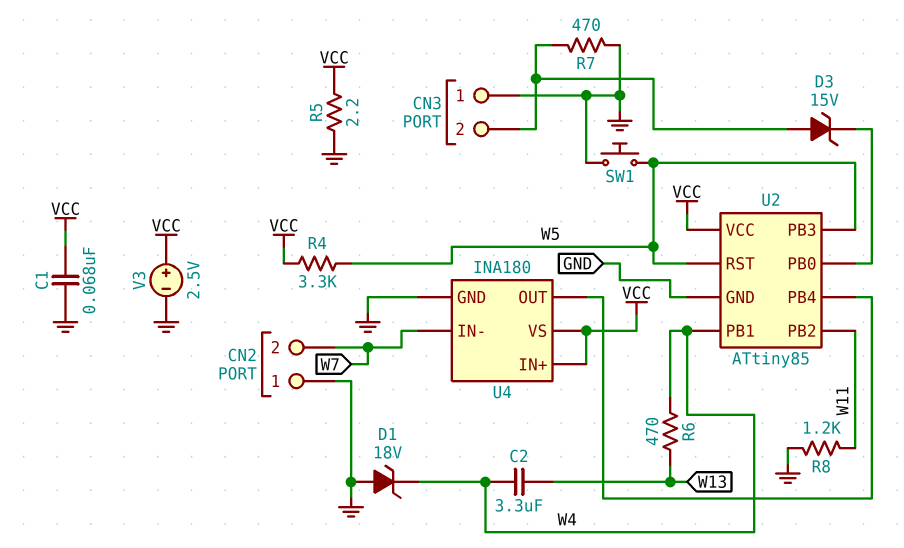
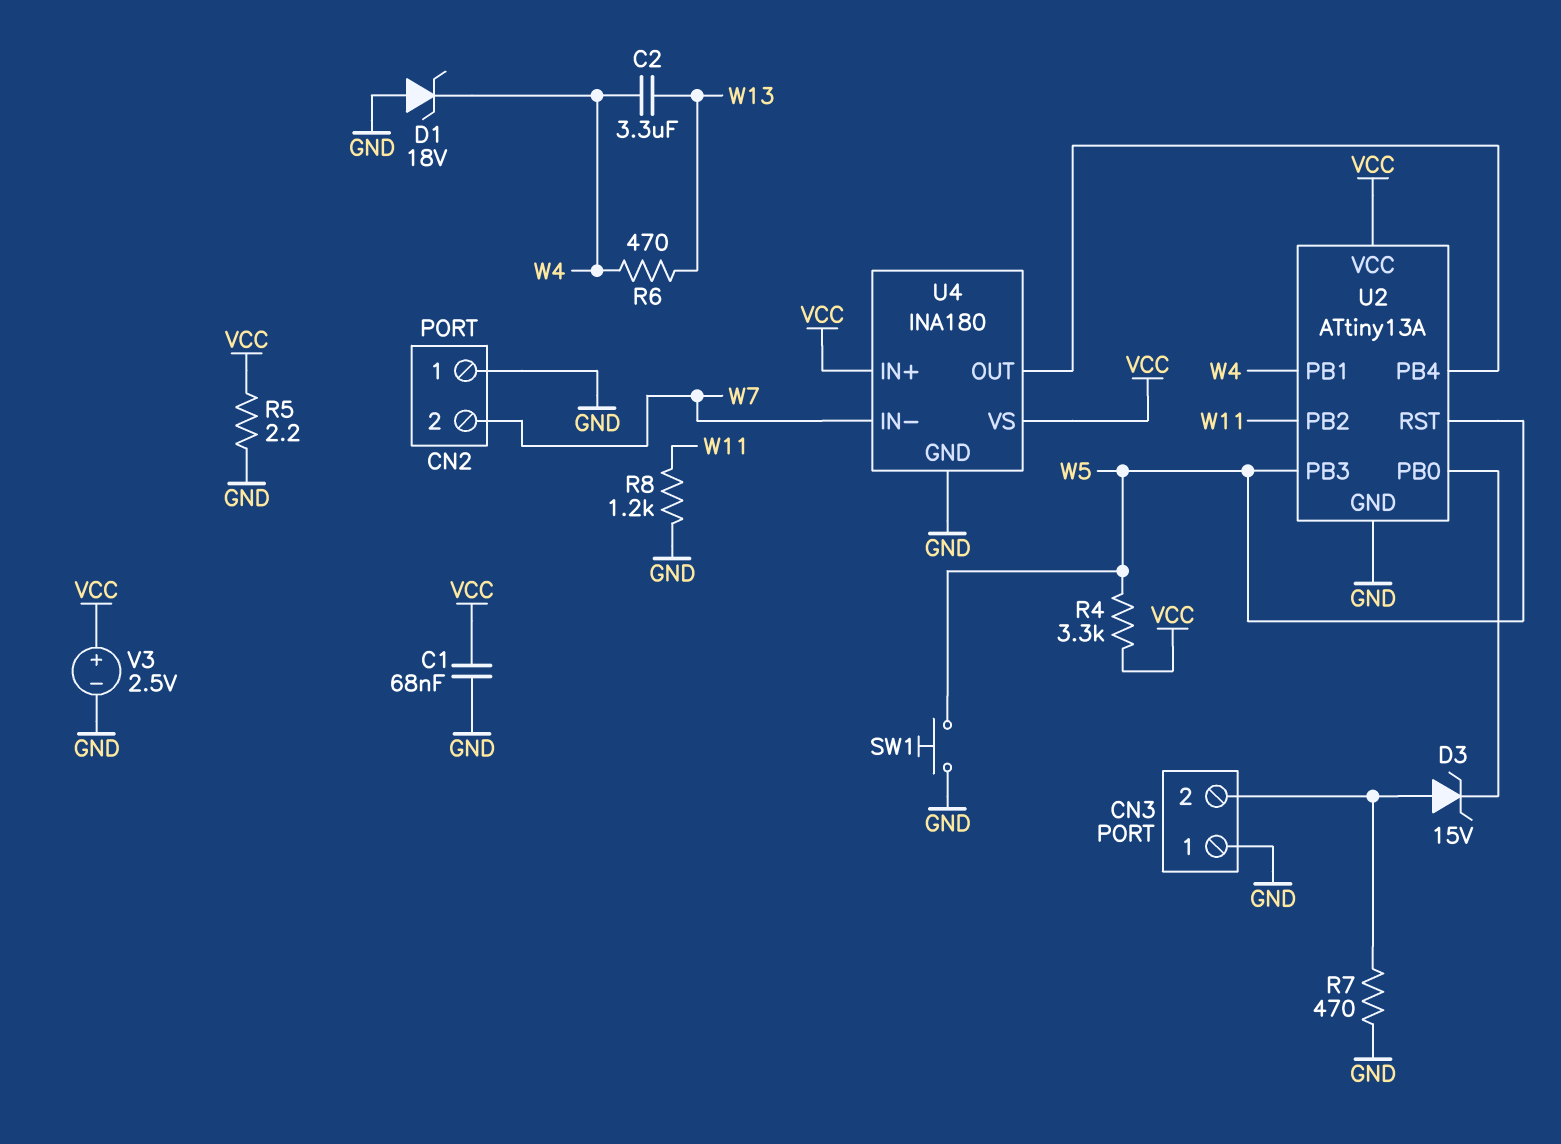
U2: ATtiny85 -> ATtiny13A

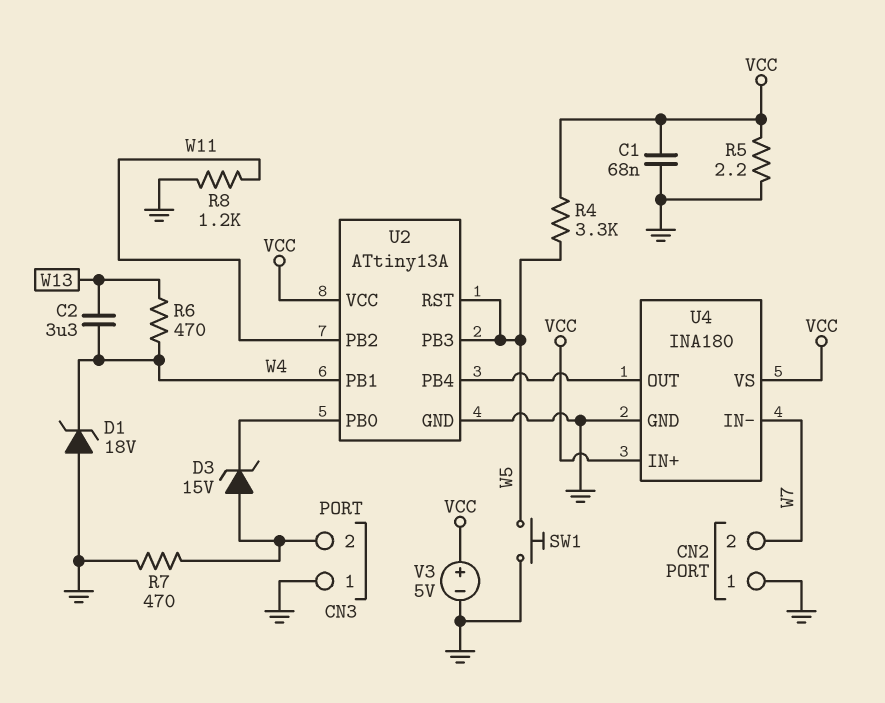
V3: 2.5V (plus VCC, minus GND) -> 5V (plus VCC, minus GND)

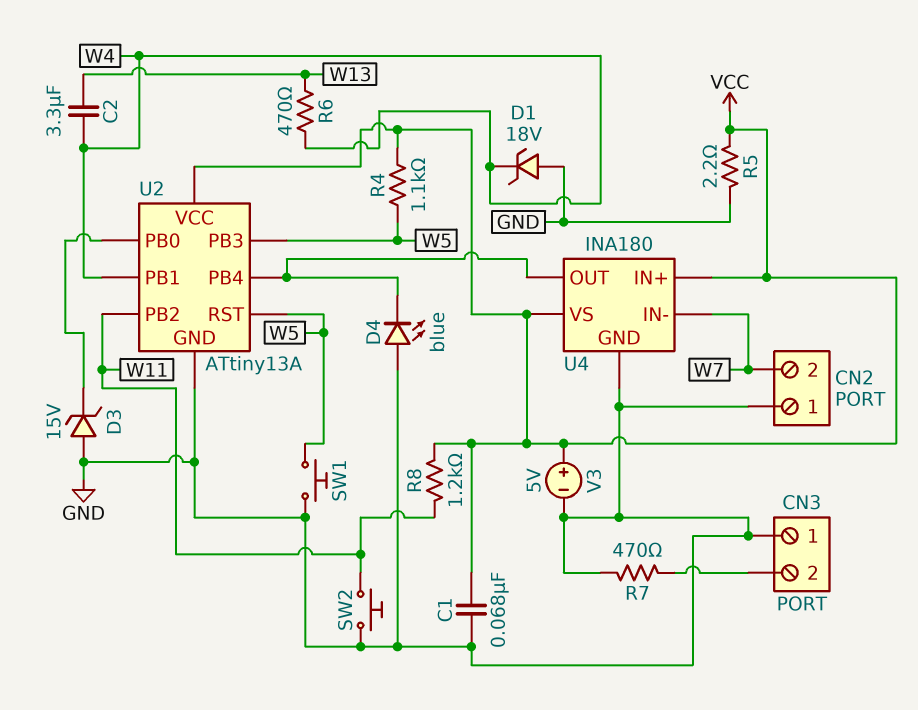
D3: zener 15V (A CN3/2, K U2/PB0) -> zener 15V (A GND, K U2/PB0)
D4: none -> LED blue (A GND, K U2/PB4)
R4: 3.3k (VCC, W5) -> 1.1k (VCC, W5)
R8: 1.2k (GND, W11) -> 1.2k (VCC, W11)
SW2: none -> button (GND, W11)

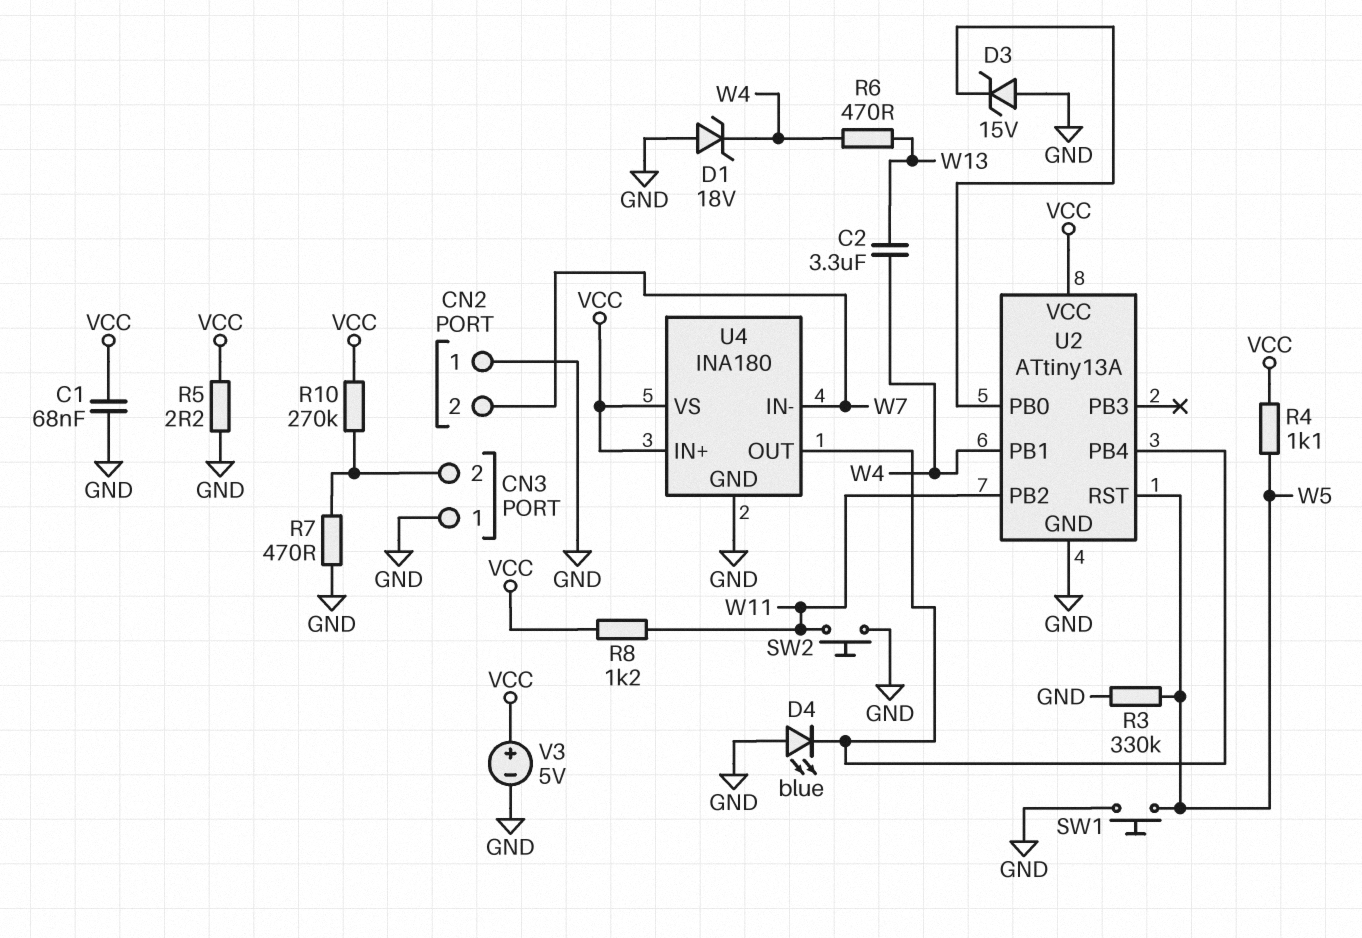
R3: none -> 330k (GND, W5)
R10: none -> 270k (CN3/2, VCC)
U2 pin PB3: W5 -> none

